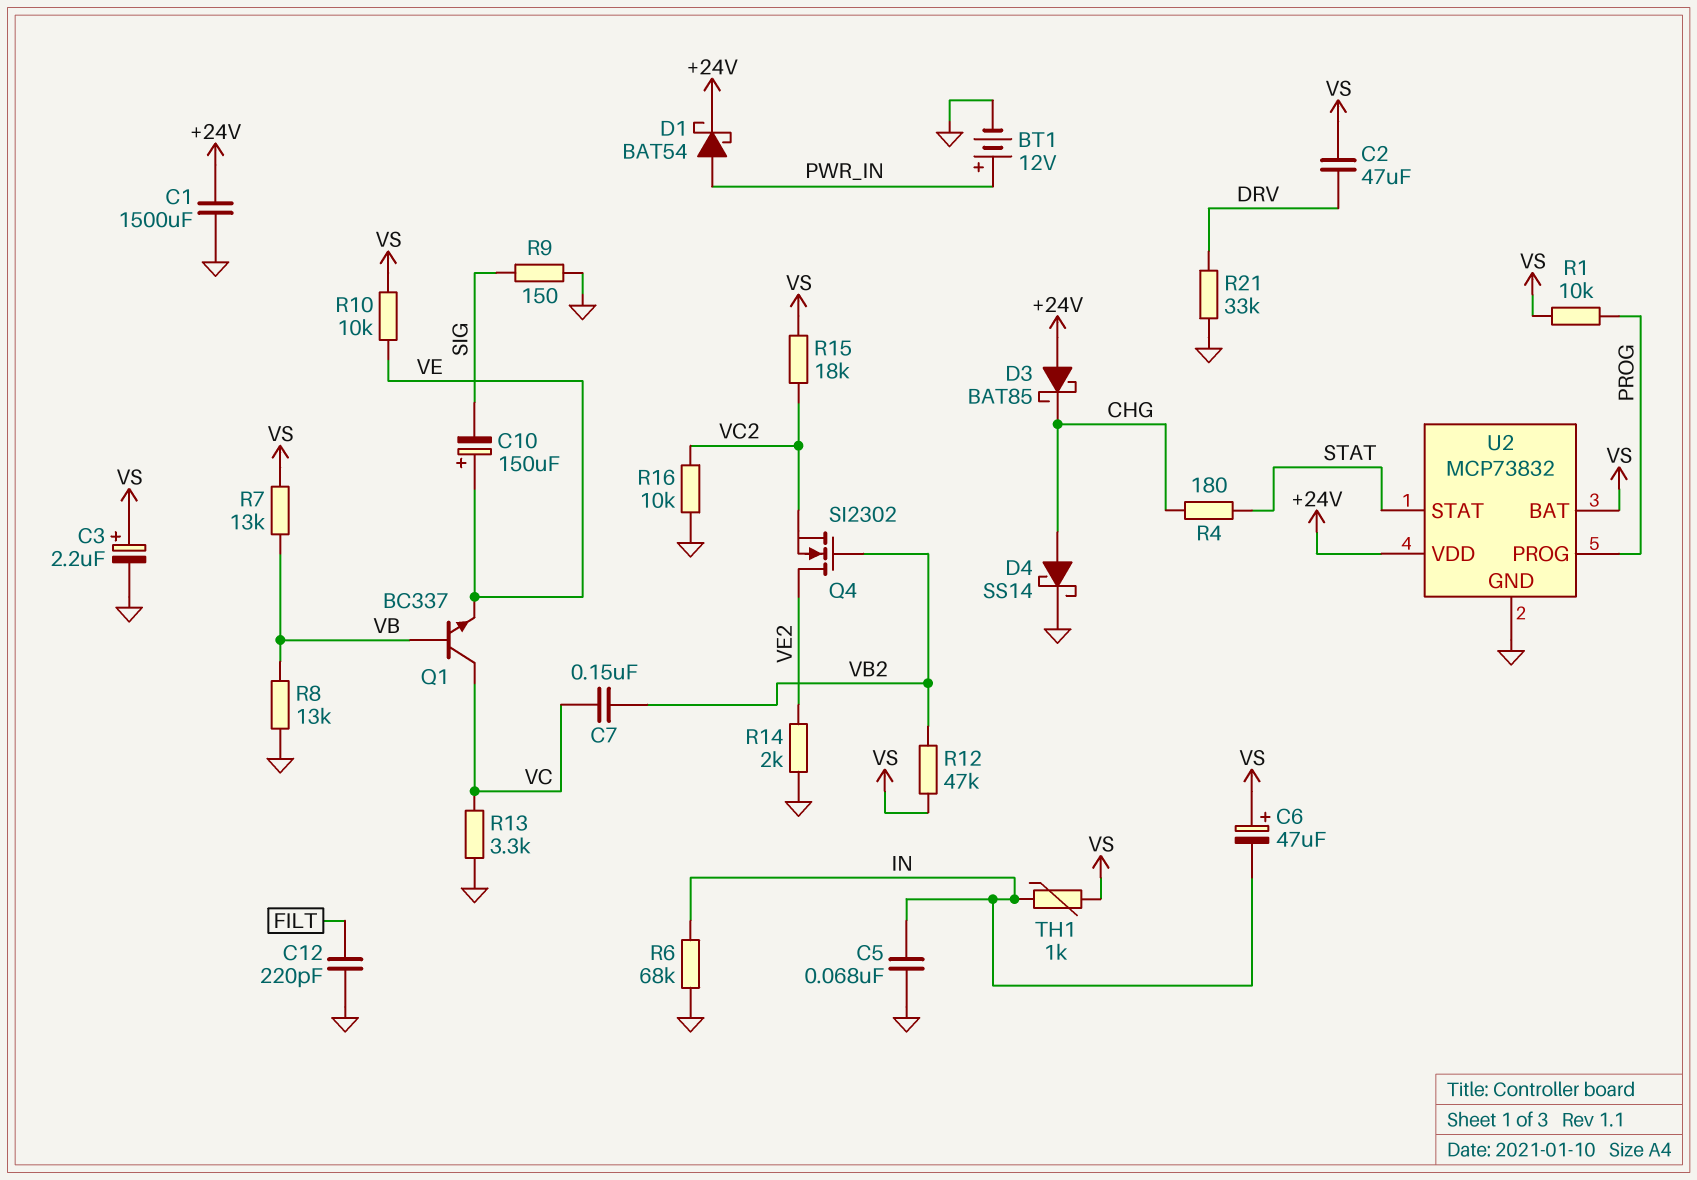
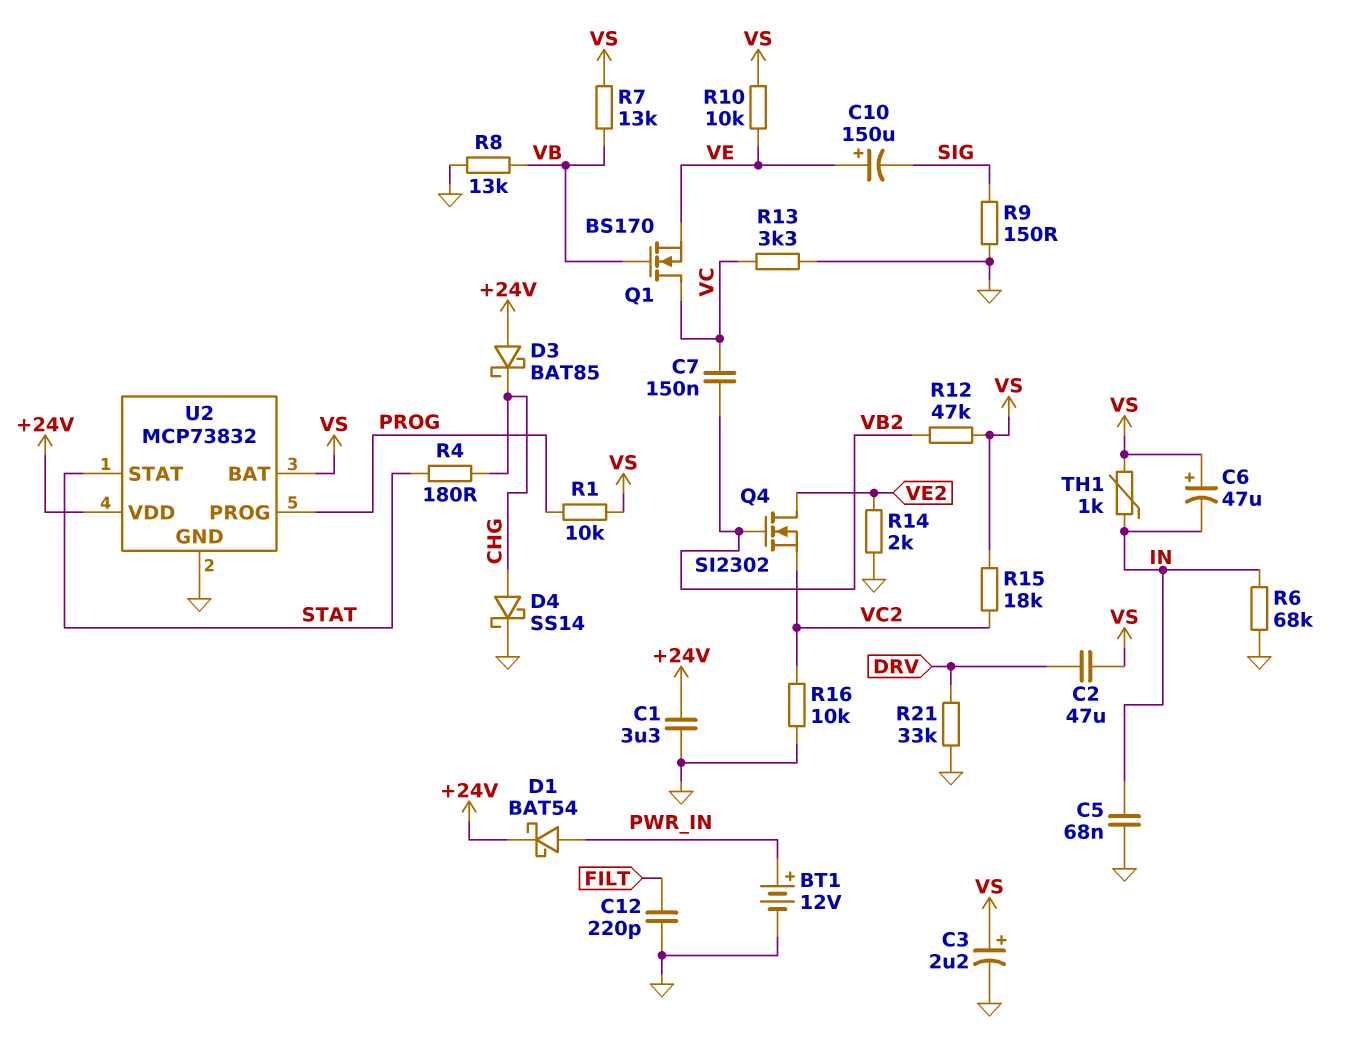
C1: 1500uF (+24V, GND) -> 3.3uF (+24V, GND)
Q1: NPN BC337 (B VB, C VC, E VE) -> NMOS BS170 (G VB, D VC, S VE)

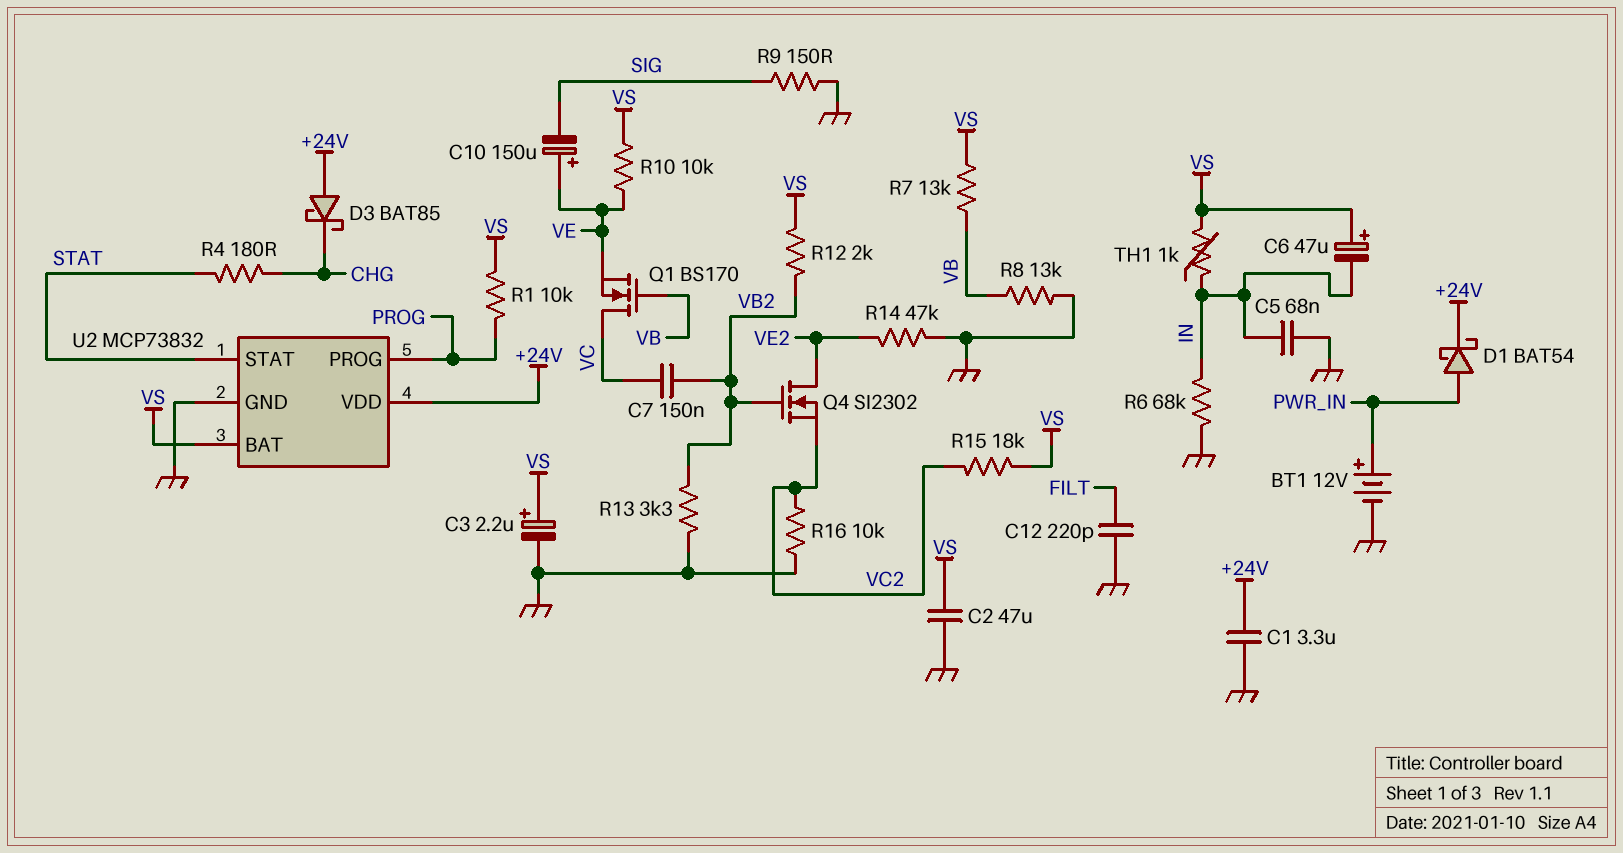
C2: 47uF (DRV, VS) -> 47uF (GND, VS)
D4: schottky SS14 (A CHG, K GND) -> none
R12: 47k (VB2, VS) -> 2k (VB2, VS)
R13: 3.3k (GND, VC) -> 3.3k (GND, VB2)
R14: 2k (GND, VE2) -> 47k (GND, VE2)
R21: 33k (DRV, GND) -> none

